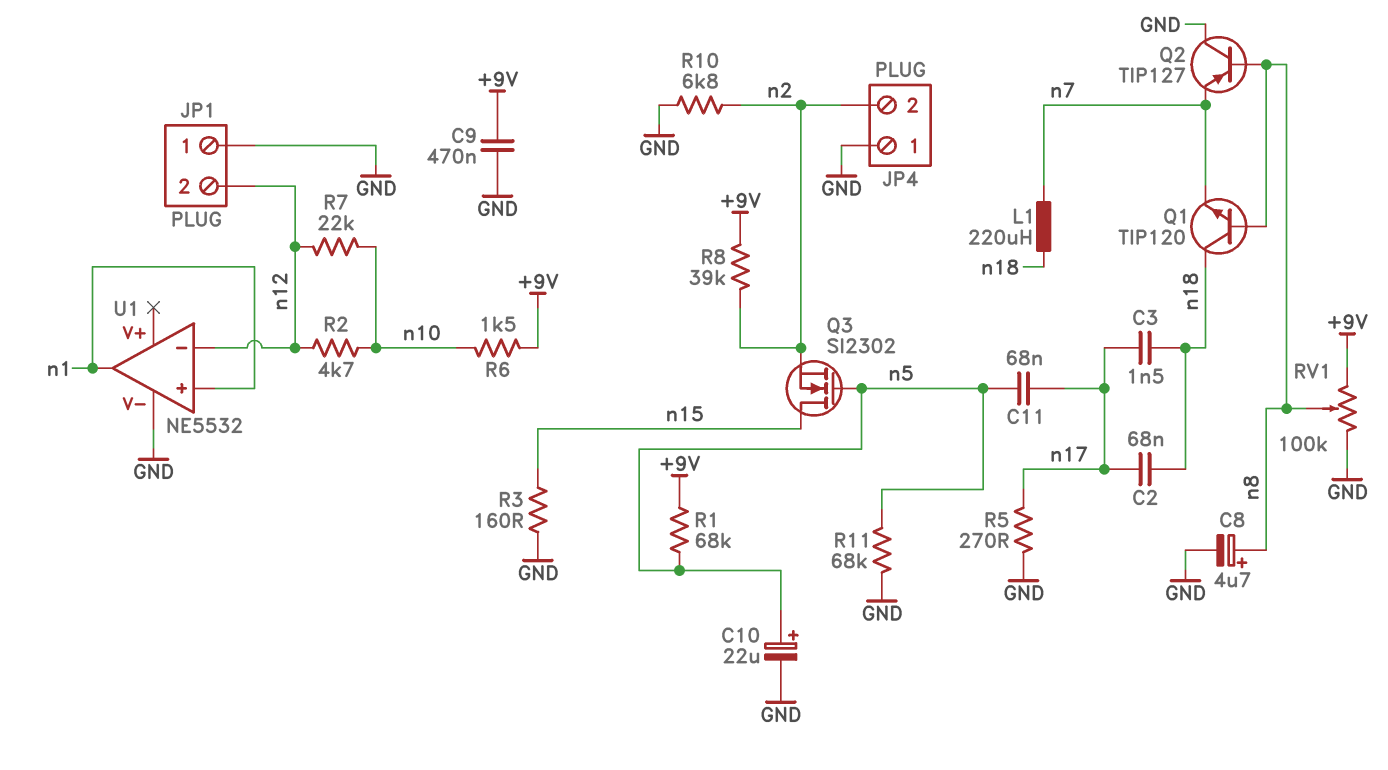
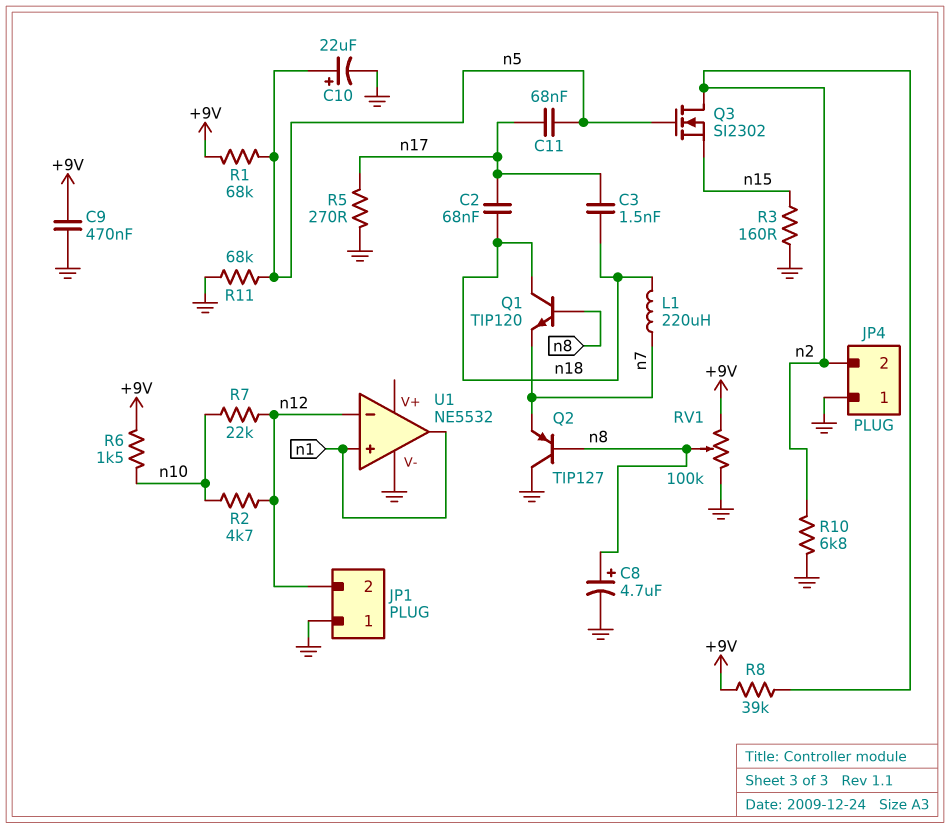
Q3: NMOS SI2302 (G n5, D n15, S n2) -> NMOS SI2302 (G n5, D n2, S n15)

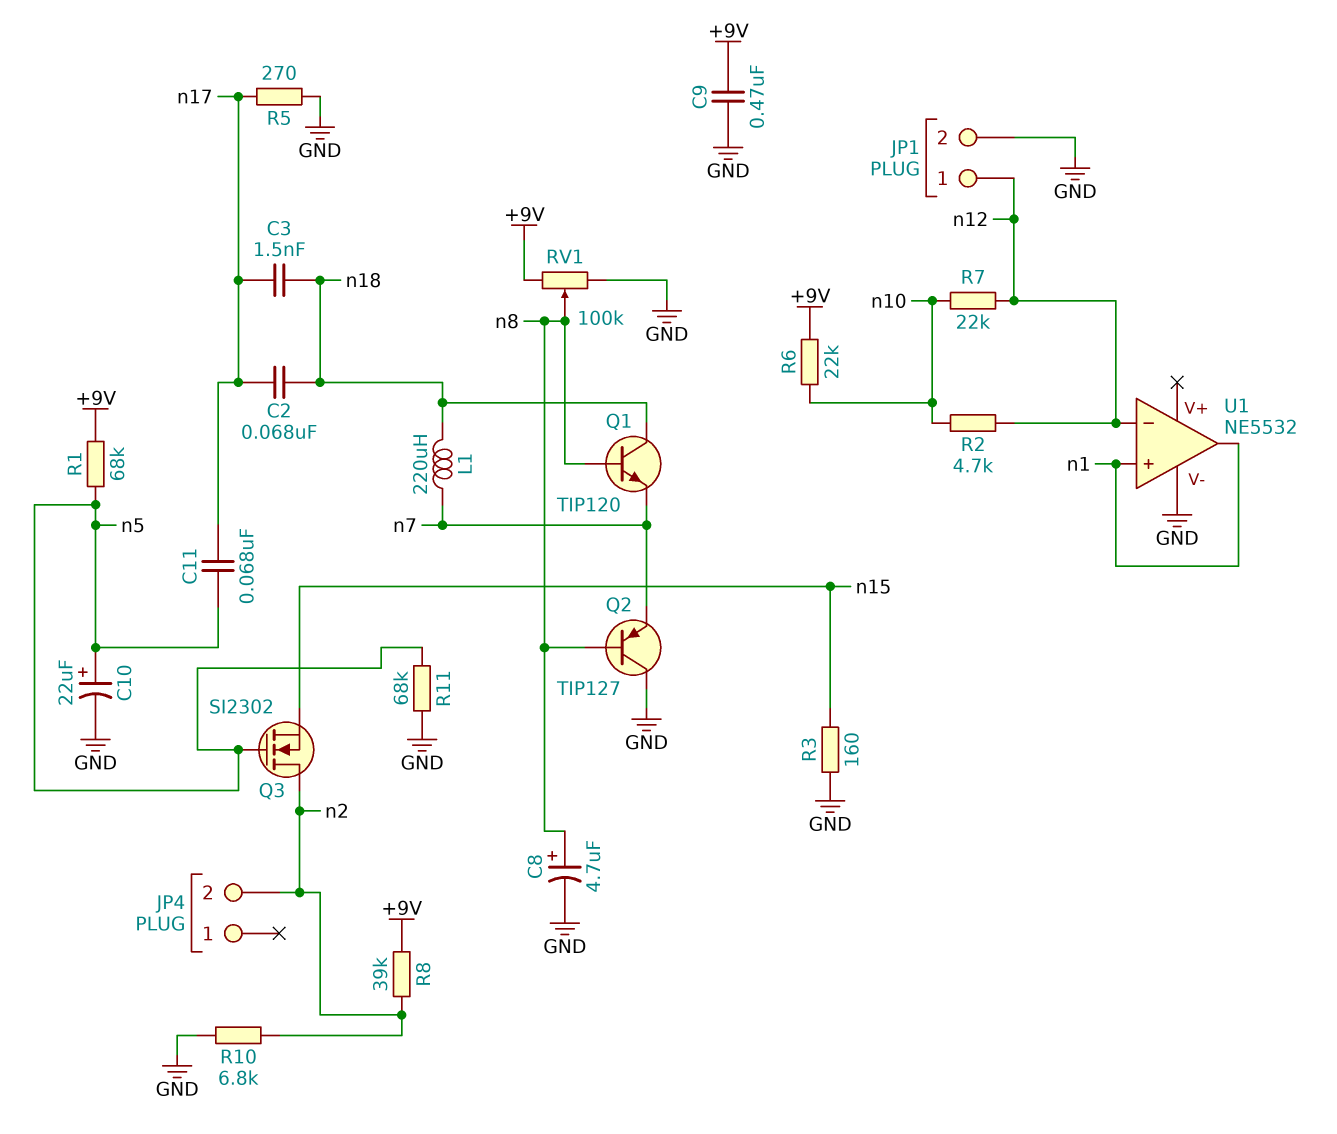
JP1 pin 1: GND -> n12
JP1 pin 2: n12 -> GND
JP4 pin 1: GND -> none
R6: 1.5k (+9V, n10) -> 22k (+9V, n10)

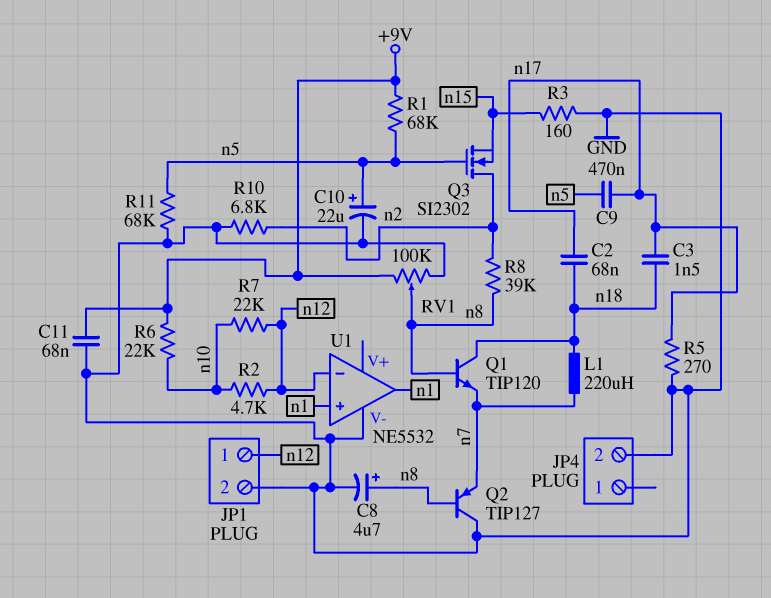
C9: 470nF (+9V, GND) -> 470nF (n5, n17)
C11: 68nF (n5, n17) -> 68nF (+9V, GND)
JP4 pin 2: n2 -> GND
R8: 39k (+9V, n2) -> 39k (n2, n8)

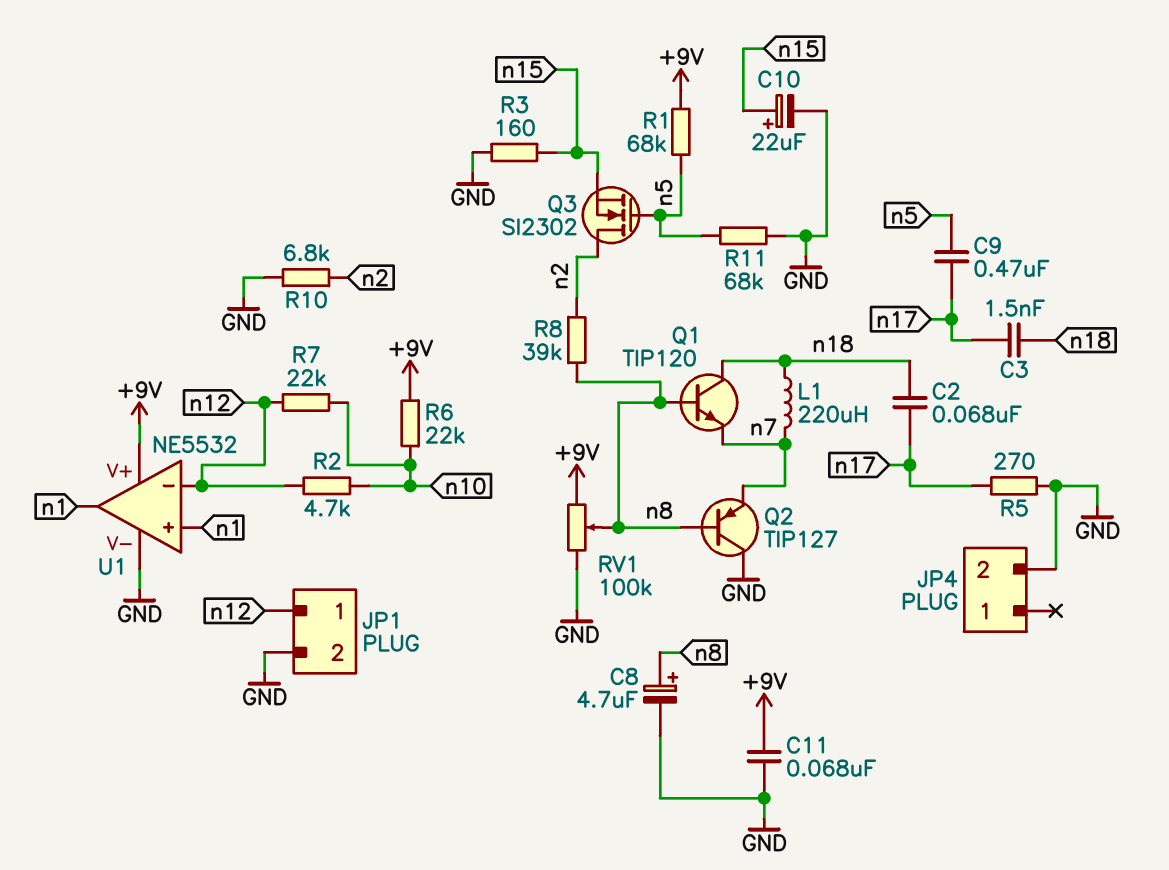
C10: 22uF (plus n5, minus GND) -> 22uF (plus n15, minus GND)
U1 pin V+: none -> +9V

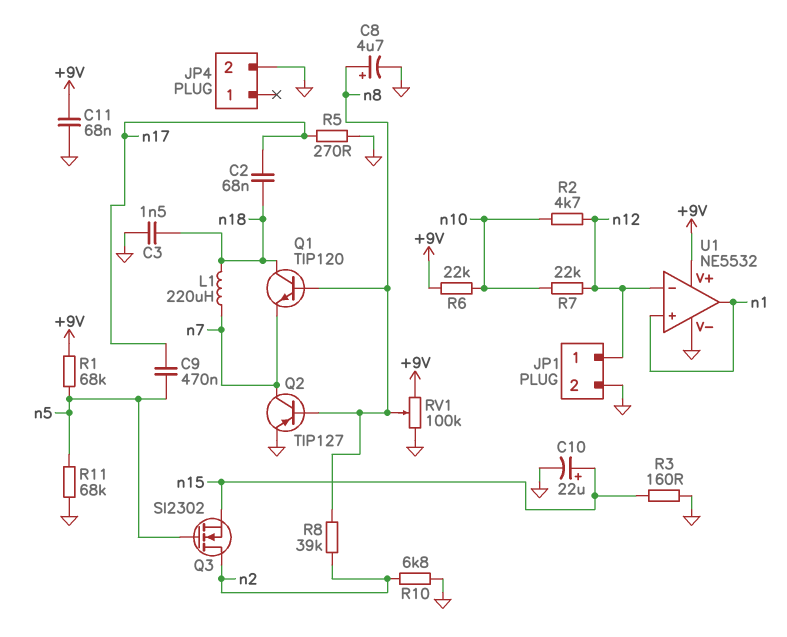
C3: 1.5nF (n17, n18) -> 1.5nF (GND, n18)
Q2: PNP TIP127 (B n8, C GND, E n7) -> PNP TIP127 (B n8, C n7, E GND)

